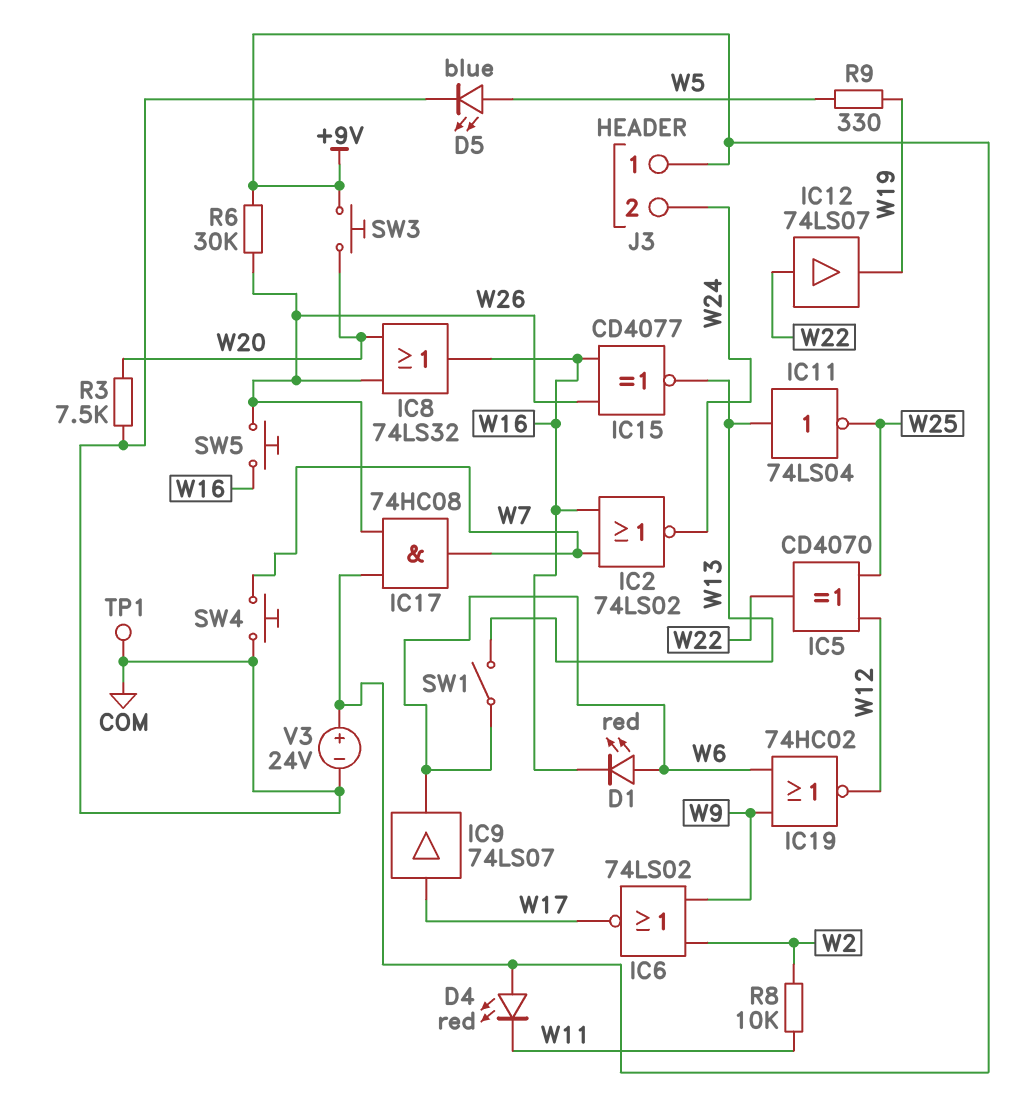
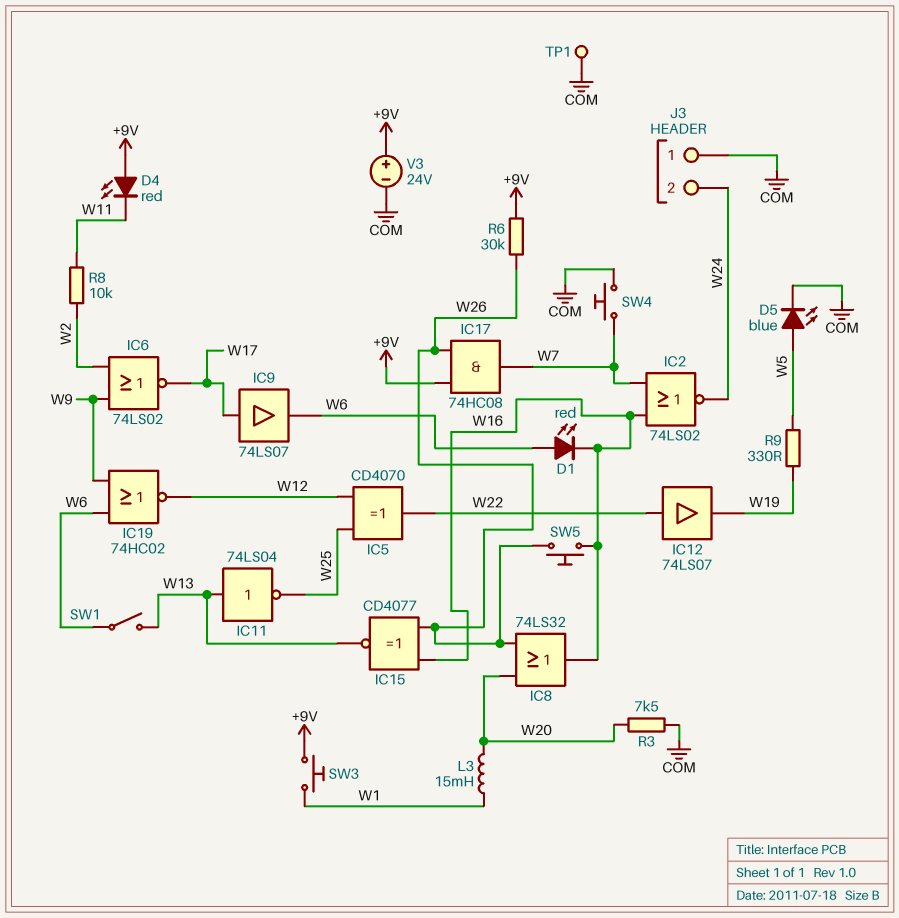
J3 pin 1: +9V -> COM
L3: none -> 15mH (W1, W20)
SW3: button (+9V, W20) -> button (+9V, W1)

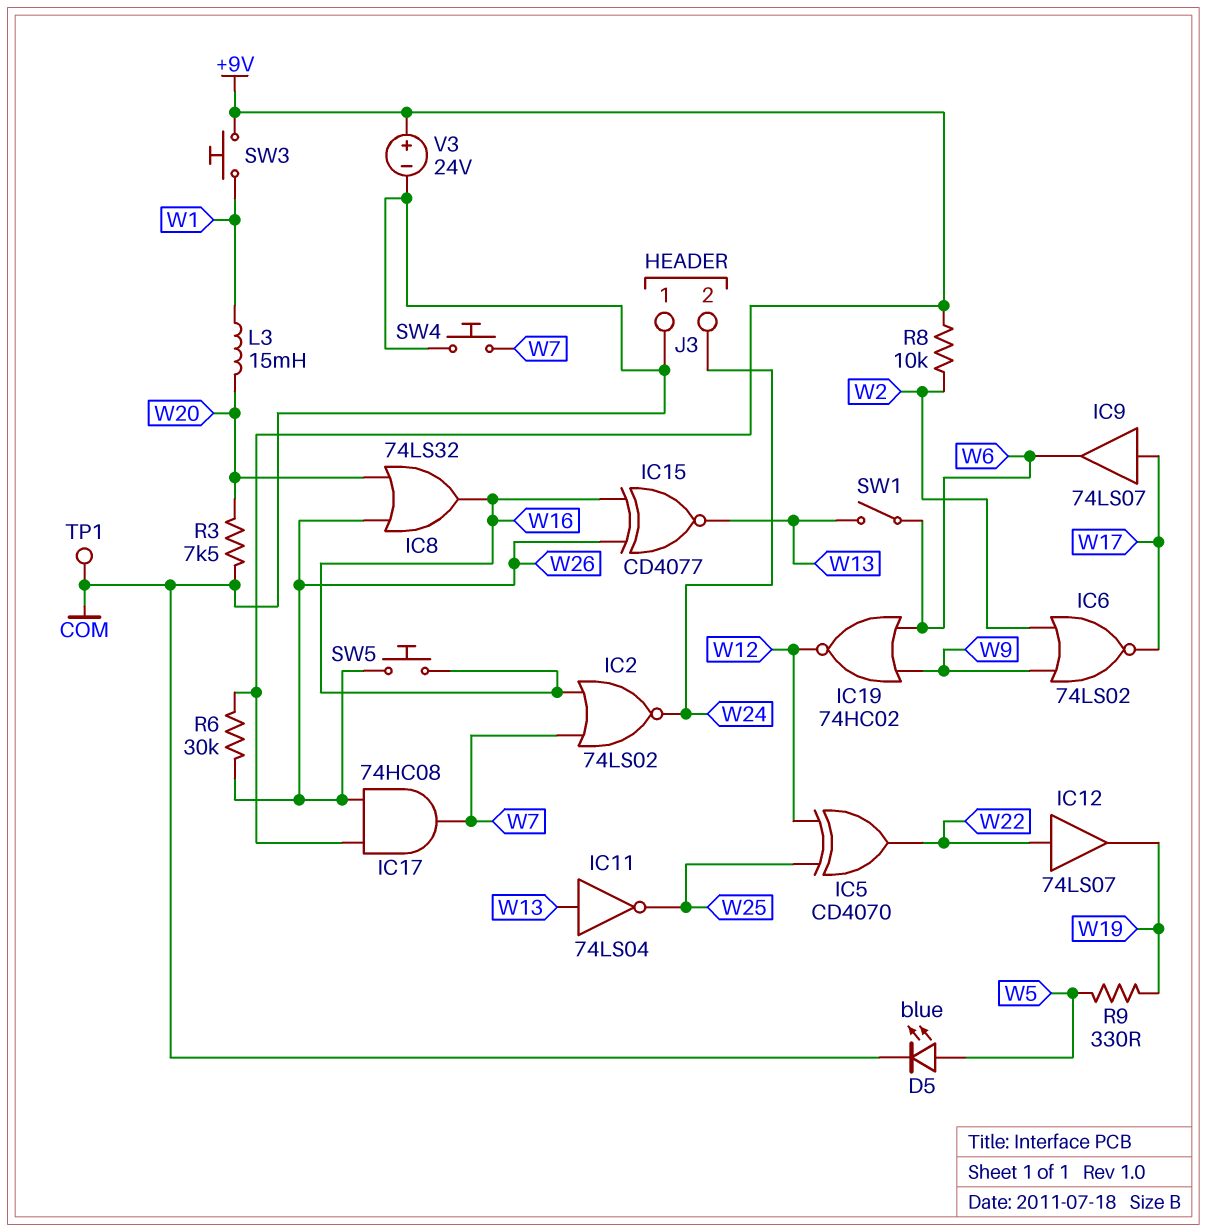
D1: LED red (A W6, K W16) -> none
D4: LED red (A +9V, K W11) -> none
R8: 10k (W2, W11) -> 10k (+9V, W2)

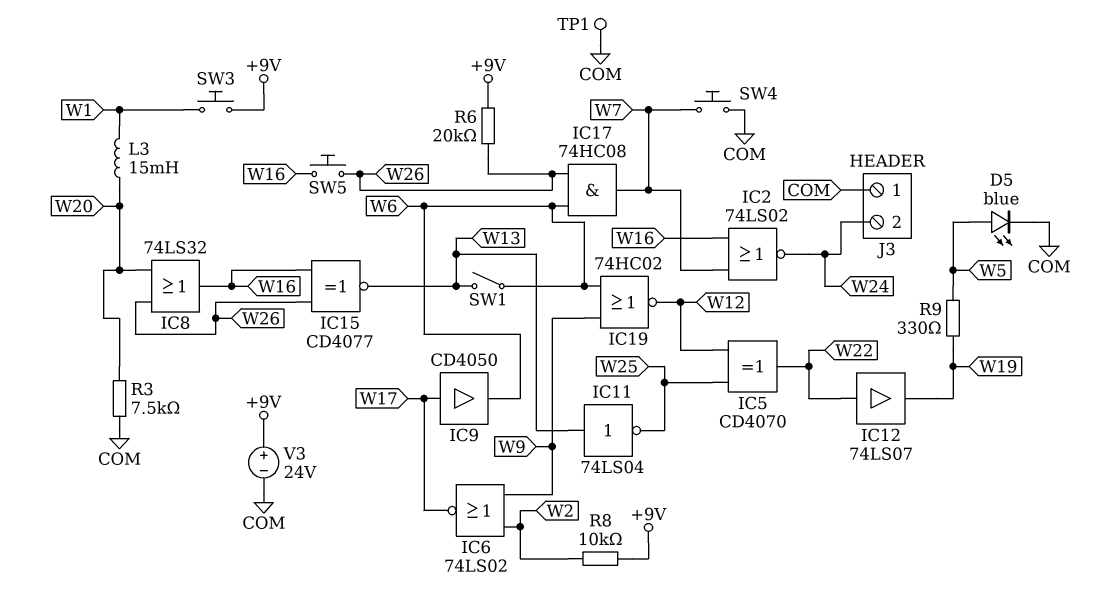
IC9: buffer 74LS07 (in W17, out W6) -> buffer CD4050 (in W17, out W6)
IC17: AND 74HC08 (in +9V, in W26, out W7) -> AND 74HC08 (in W6, in W26, out W7)
R6: 30k (+9V, W26) -> 20k (+9V, W26)

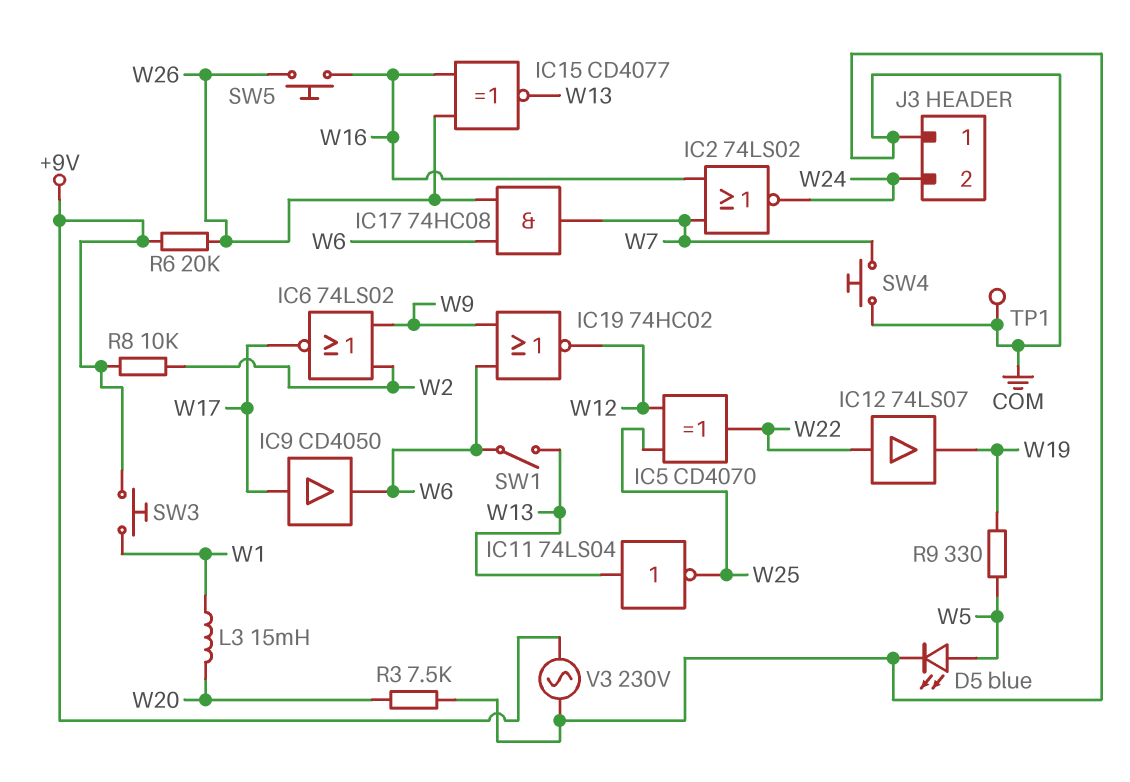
IC8: OR 74LS32 (in W20, in W26, out W16) -> none
V3: 24V (plus +9V, minus COM) -> AC 230V (+9V, COM)

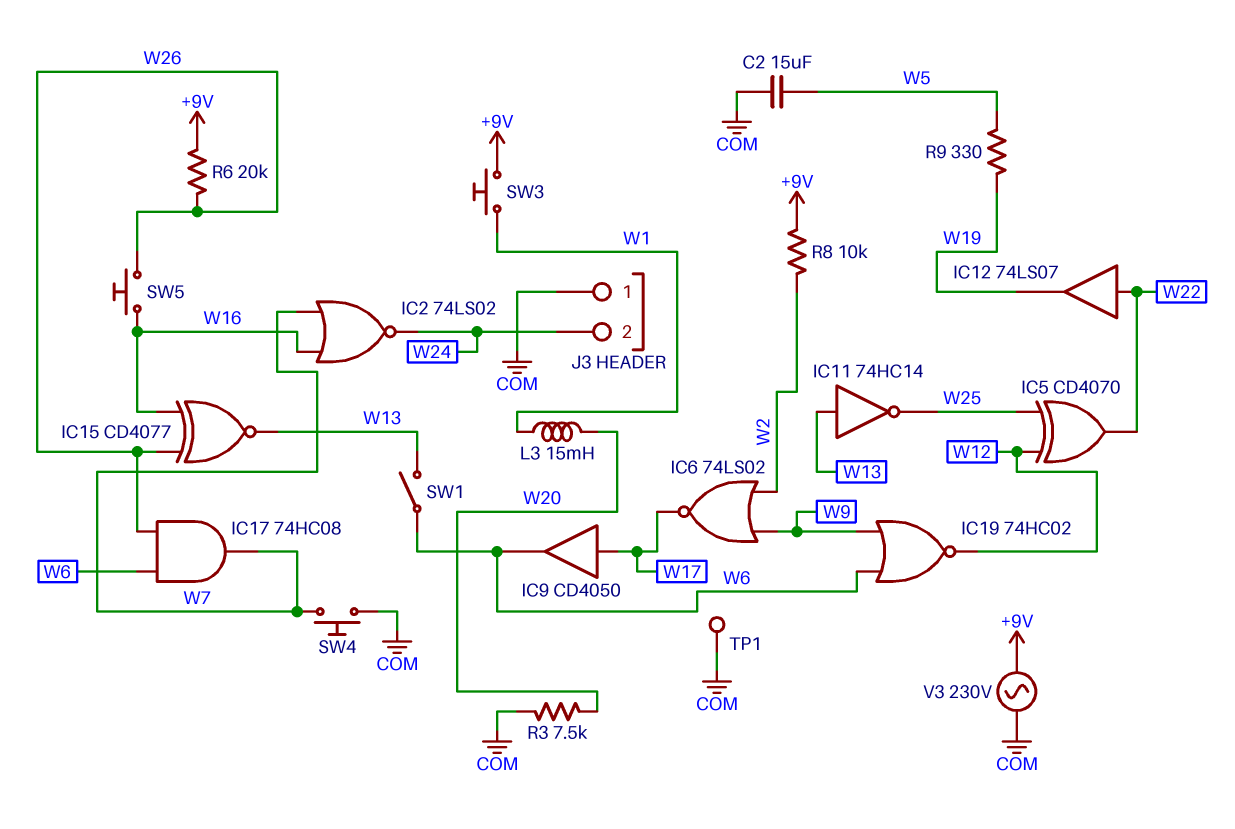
C2: none -> 15uF (COM, W5)
D5: LED blue (A W5, K COM) -> none
IC11: NOT 74LS04 (in W13, out W25) -> NOT 74HC14 (in W13, out W25)

